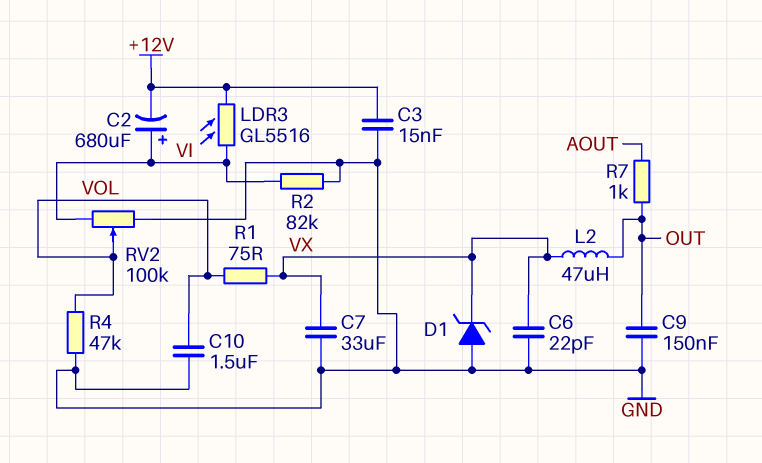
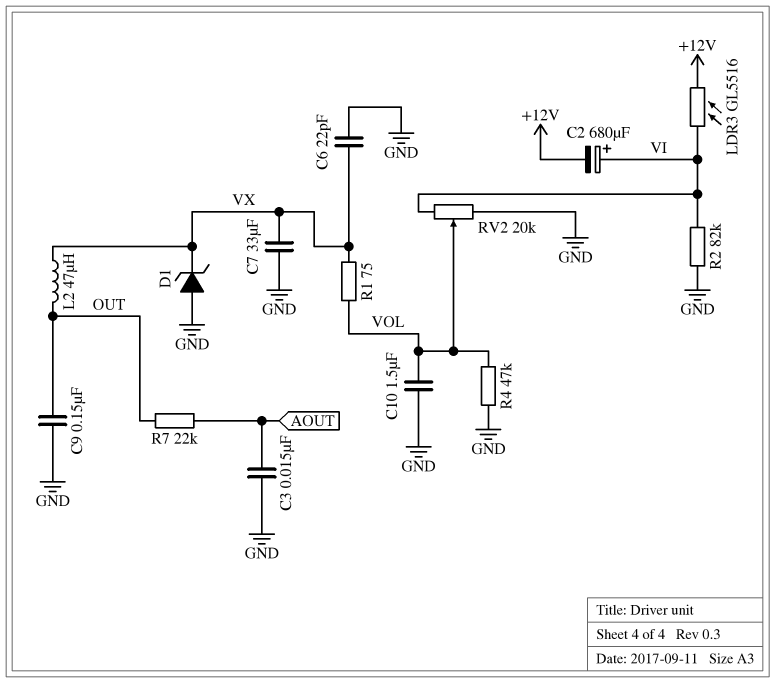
C3: 15nF (+12V, GND) -> 15nF (AOUT, GND)
R7: 1k (AOUT, OUT) -> 22k (AOUT, OUT)
RV2: 100k (GND, VI, wiper VOL) -> 20k (GND, VI, wiper VOL)

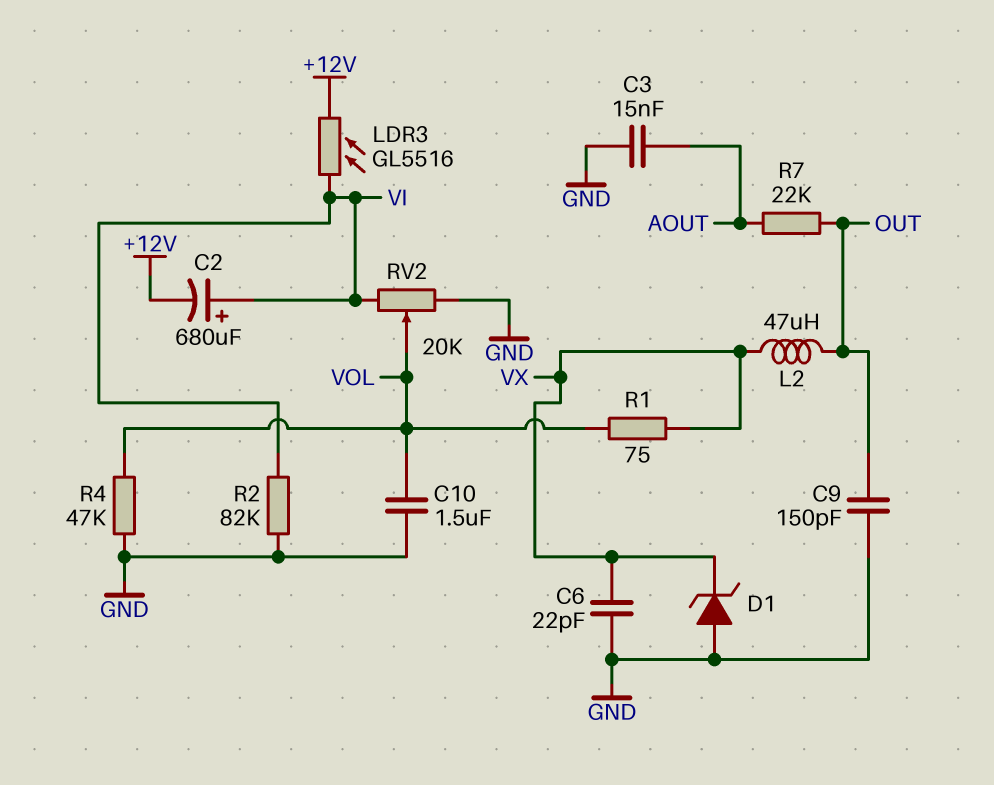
C7: 33uF (GND, VX) -> none
C9: 150nF (GND, OUT) -> 150pF (GND, OUT)

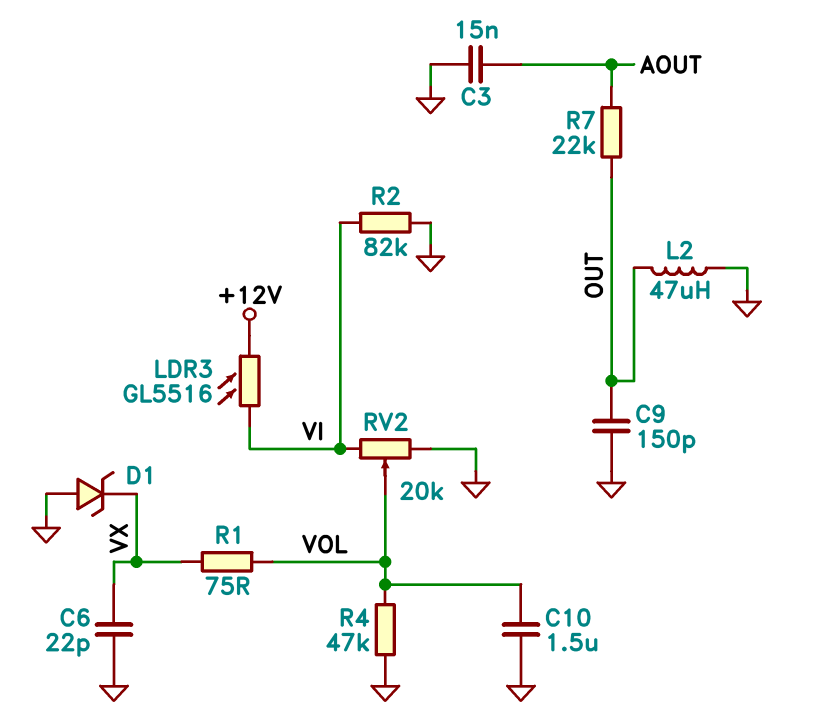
C2: 680uF (plus VI, minus +12V) -> none
L2: 47uH (OUT, VX) -> 47uH (GND, OUT)

